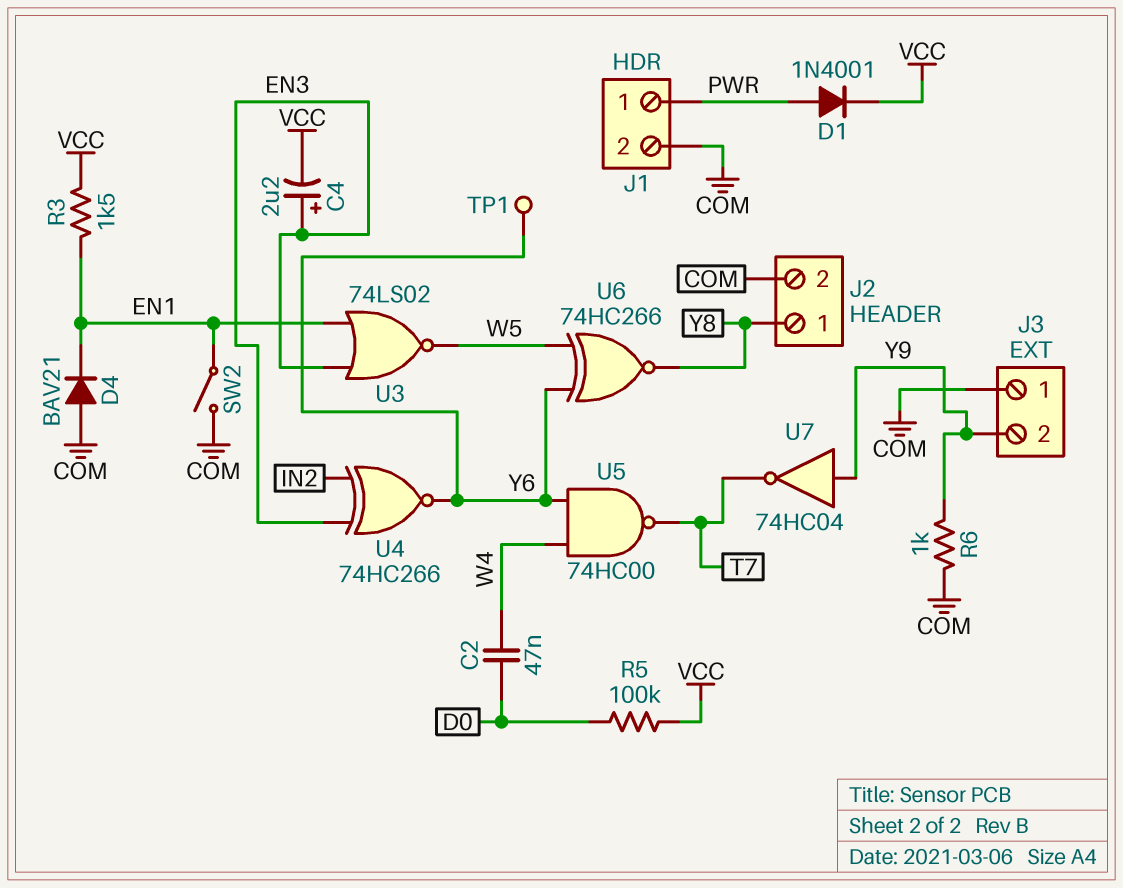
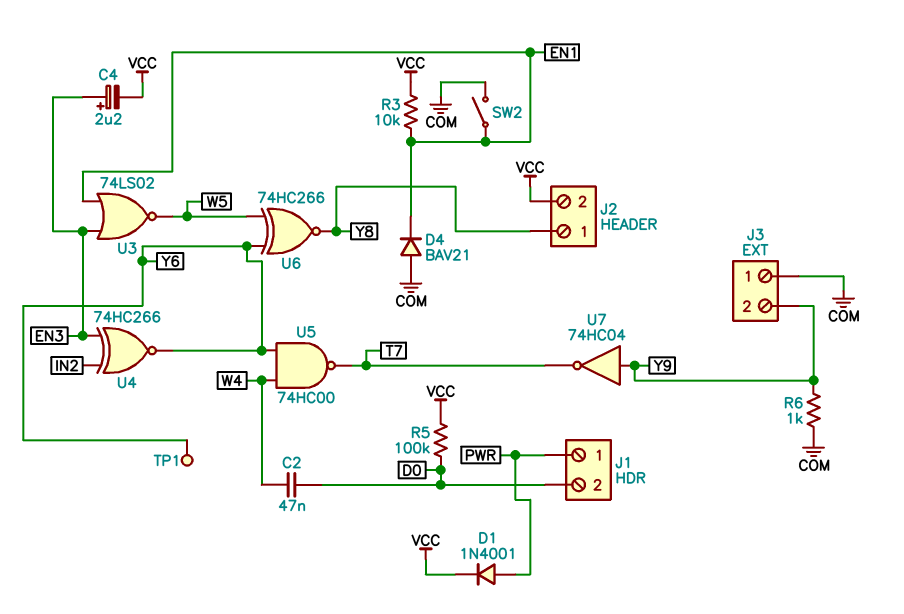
J1 pin 2: COM -> D0
J2 pin 2: COM -> VCC
R3: 1.5k (EN1, VCC) -> 10k (EN1, VCC)

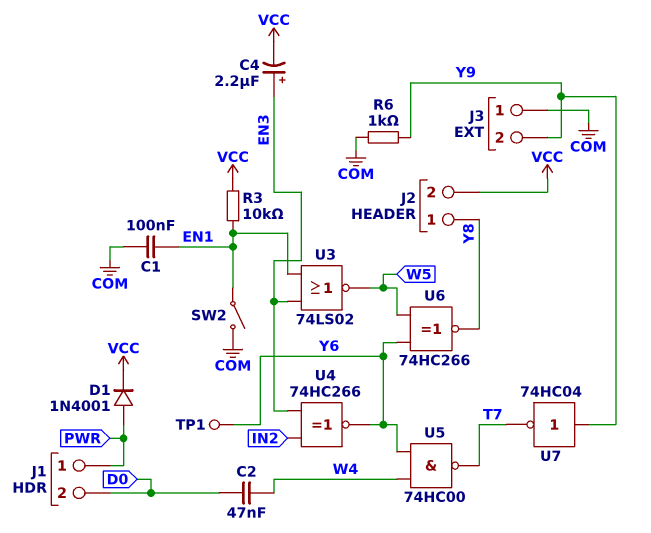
C1: none -> 100nF (COM, EN1)
D4: diode BAV21 (A COM, K EN1) -> none
R5: 100k (D0, VCC) -> none

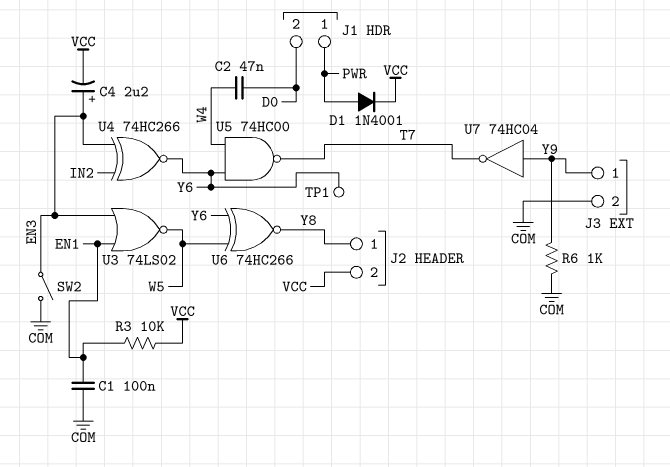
J3 pin 1: COM -> Y9
J3 pin 2: Y9 -> COM
SW2: switch (COM, EN1) -> switch (COM, EN3)

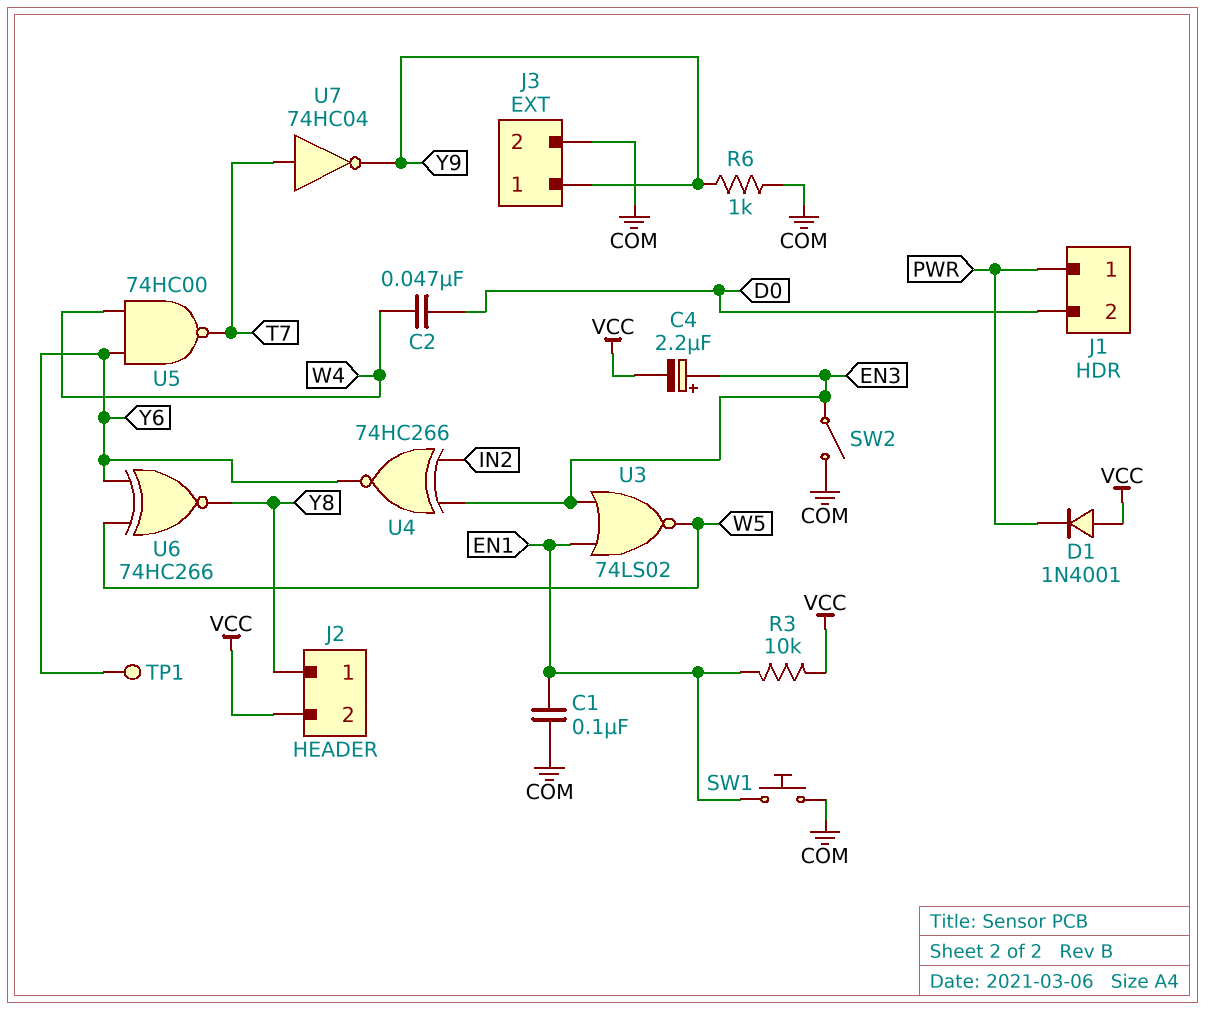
D1: diode 1N4001 (A PWR, K VCC) -> diode 1N4001 (A VCC, K PWR)
SW1: none -> button (COM, EN1)
U7: NOT 74HC04 (in Y9, out T7) -> NOT 74HC04 (in T7, out Y9)

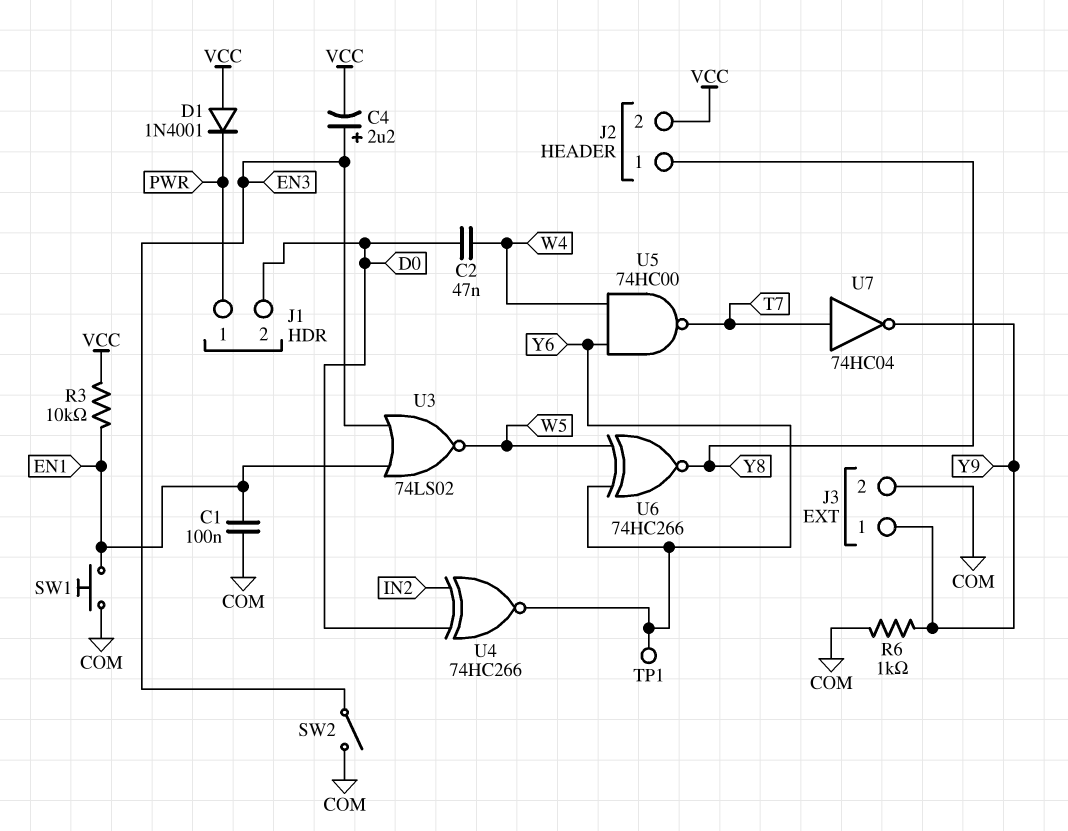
U4: XNOR 74HC266 (in EN3, in IN2, out Y6) -> XNOR 74HC266 (in D0, in IN2, out Y6)

